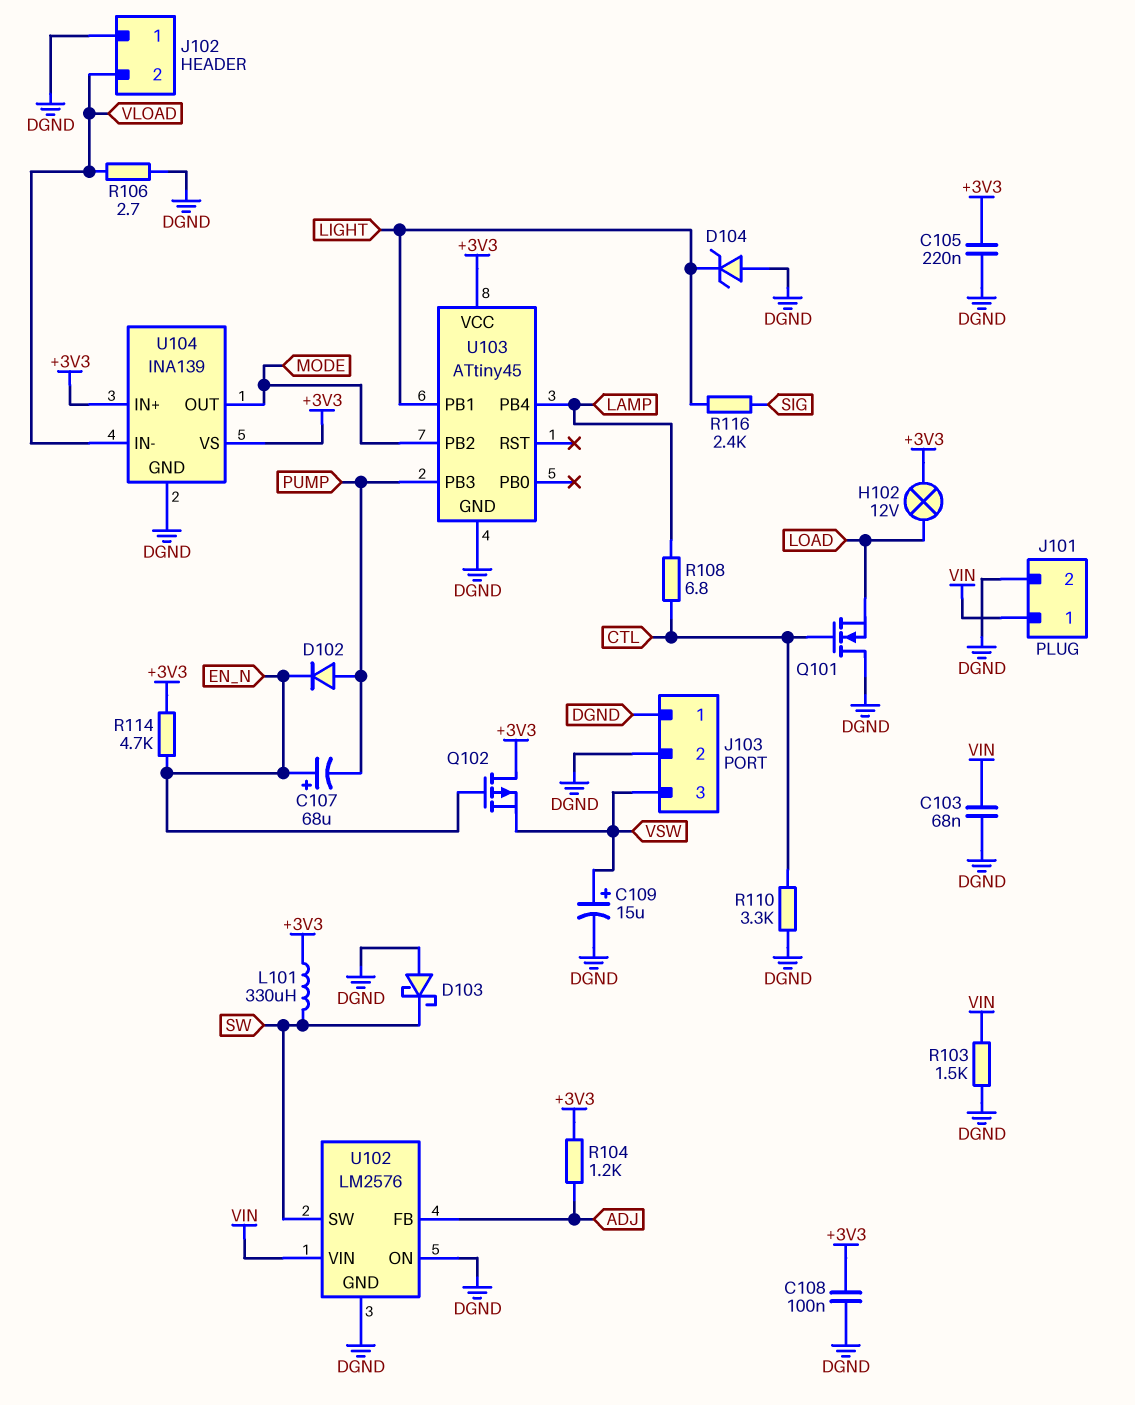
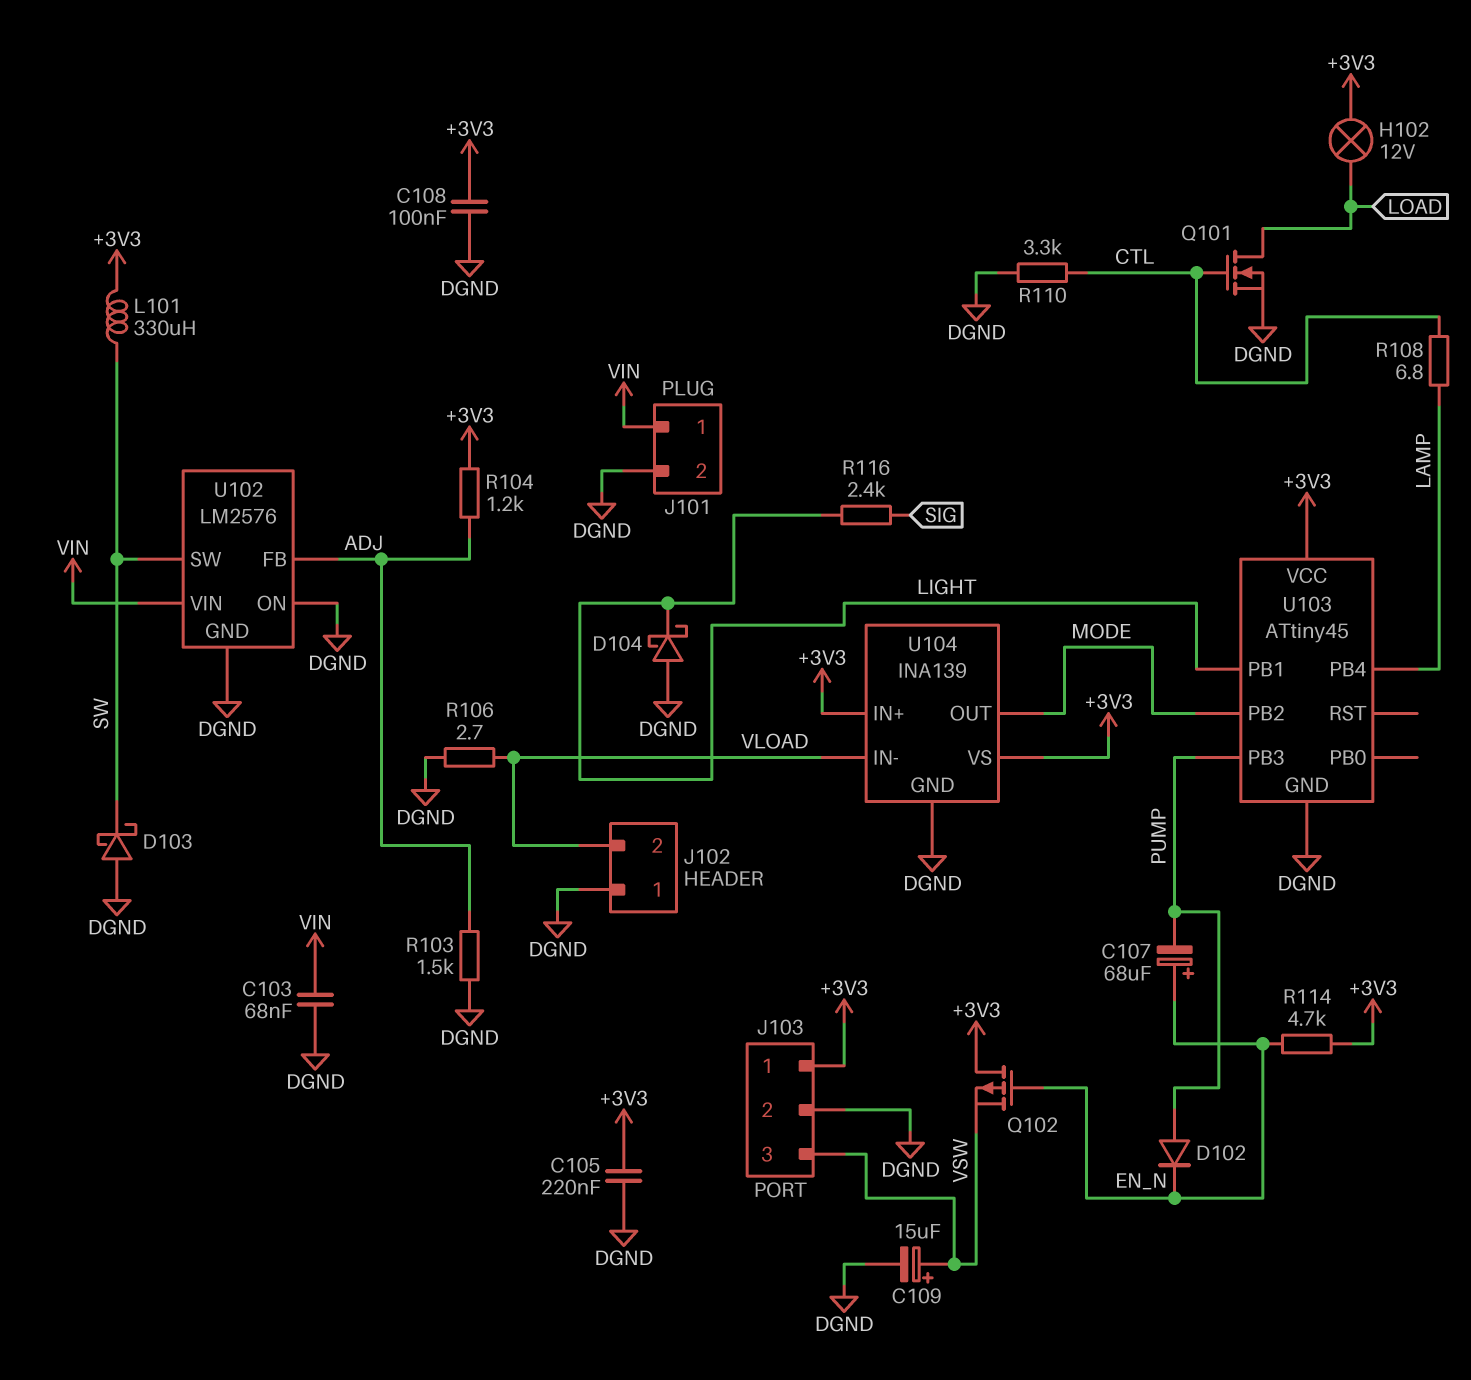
D104: zener (A DGND, K LIGHT) -> schottky (A DGND, K LIGHT)
J103 pin 1: DGND -> +3V3
Q101: NMOS (G CTL, D DGND, S LOAD) -> NMOS (G CTL, D LOAD, S DGND)
R103: 1.5k (DGND, VIN) -> 1.5k (ADJ, DGND)

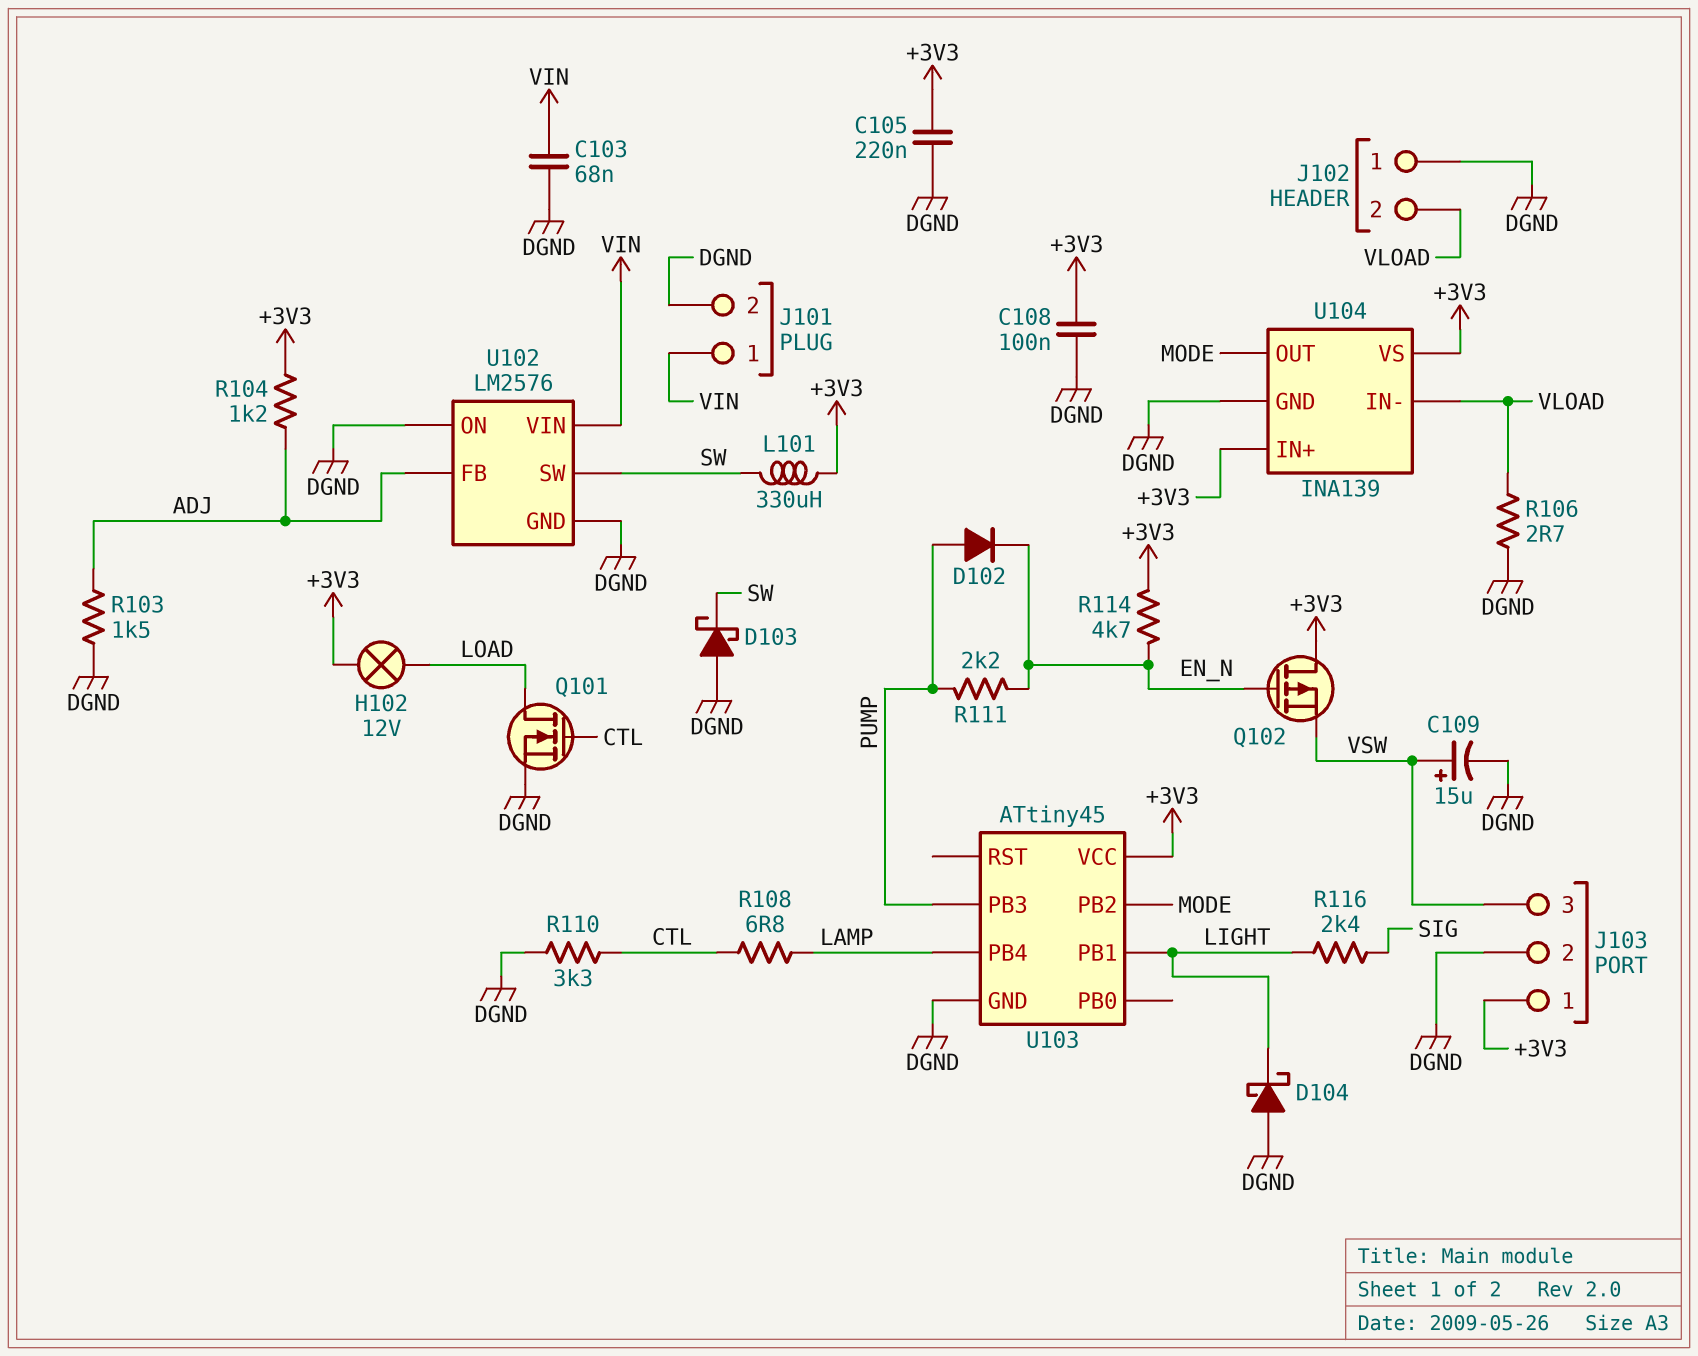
C107: 68uF (plus EN_N, minus PUMP) -> none
R111: none -> 2.2k (EN_N, PUMP)

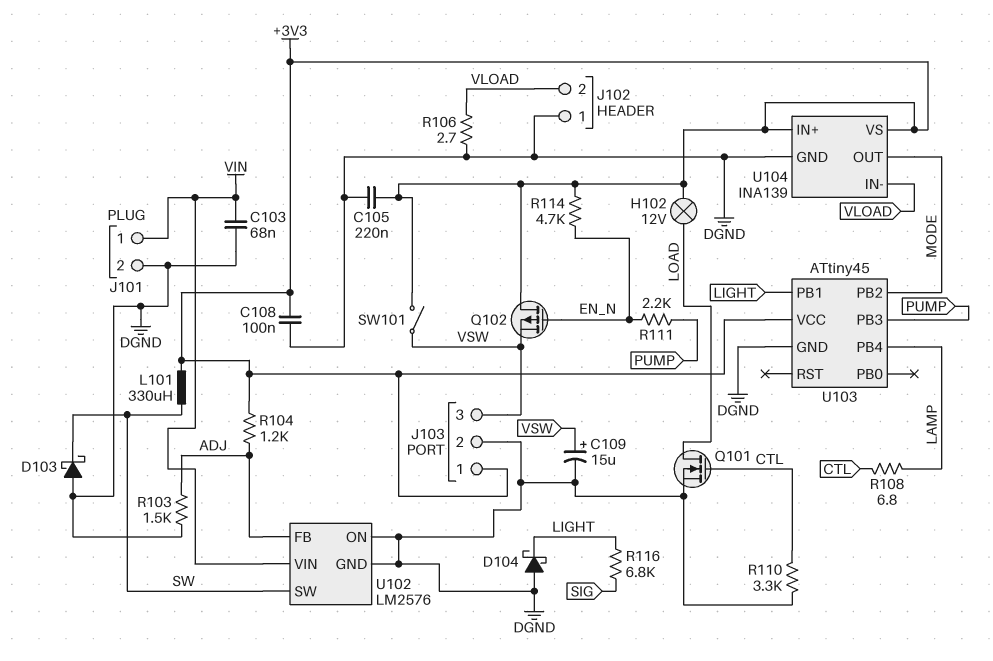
D102: diode (A PUMP, K EN_N) -> none
R116: 2.4k (LIGHT, SIG) -> 6.8k (LIGHT, SIG)
SW101: none -> switch (+3V3, VSW)

